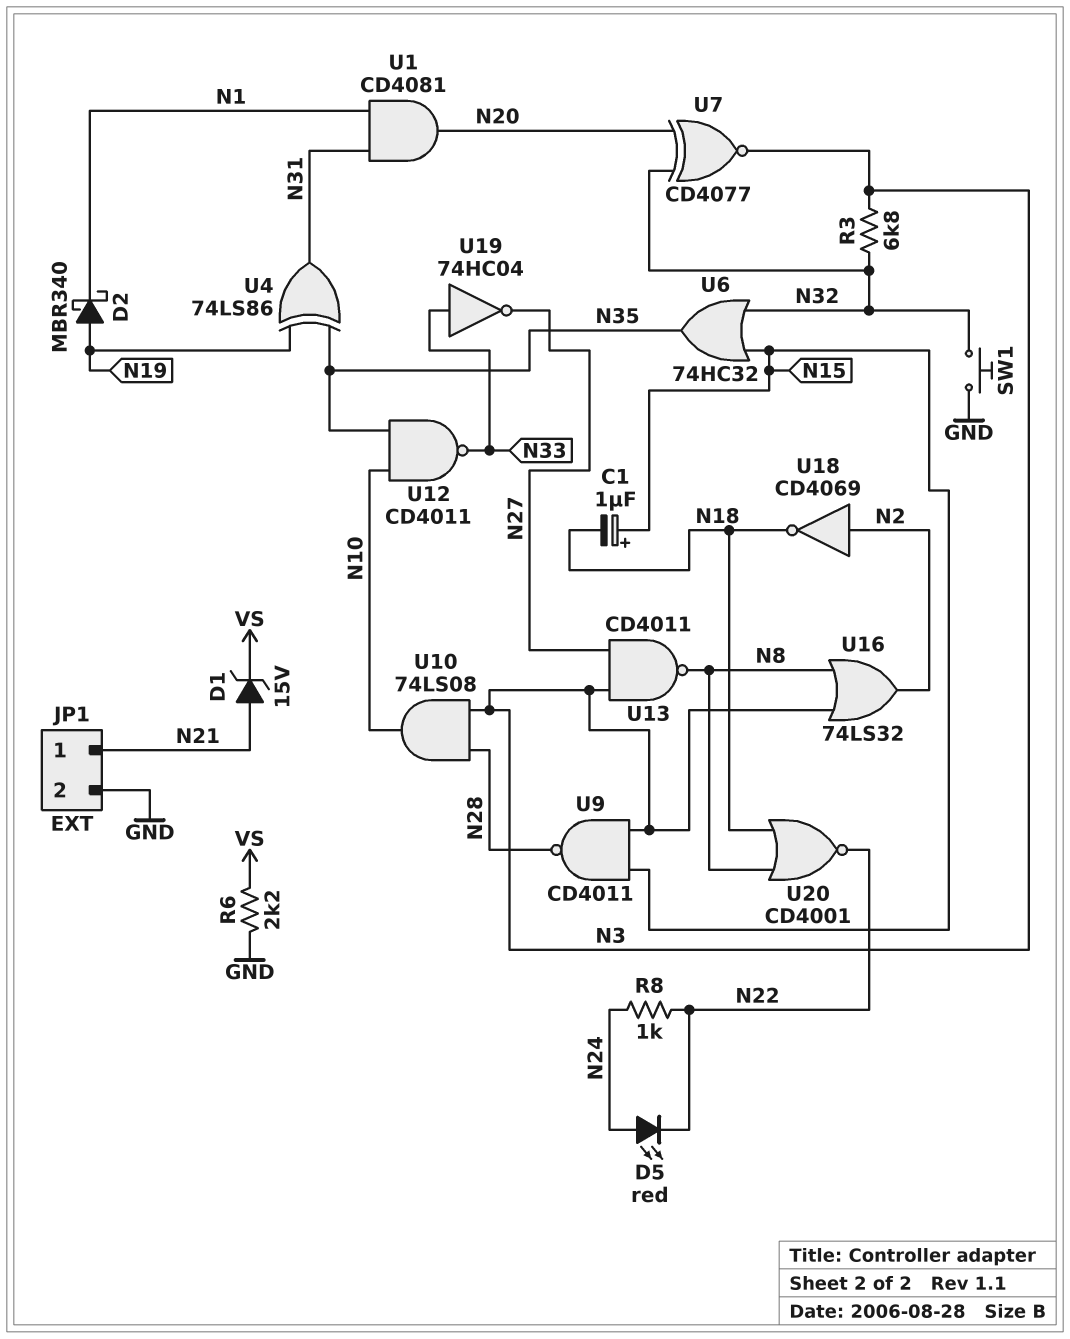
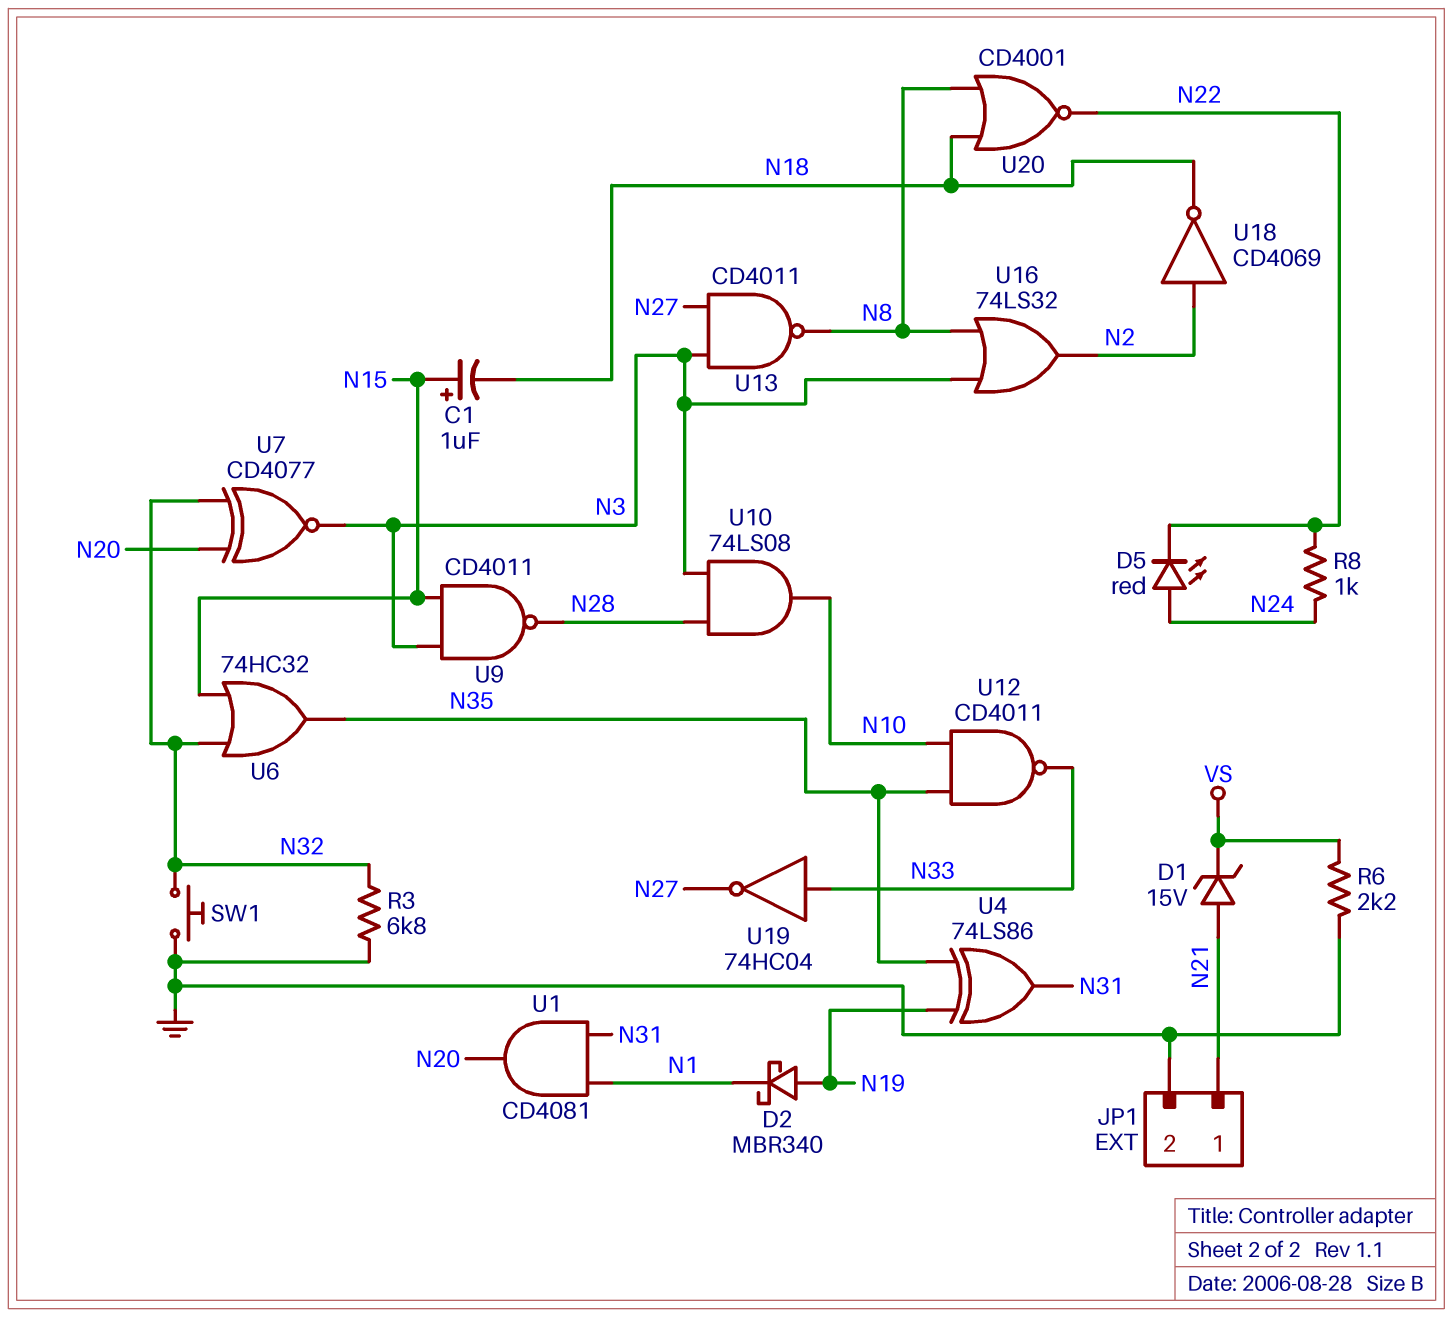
R3: 6.8k (N3, N32) -> 6.8k (GND, N32)

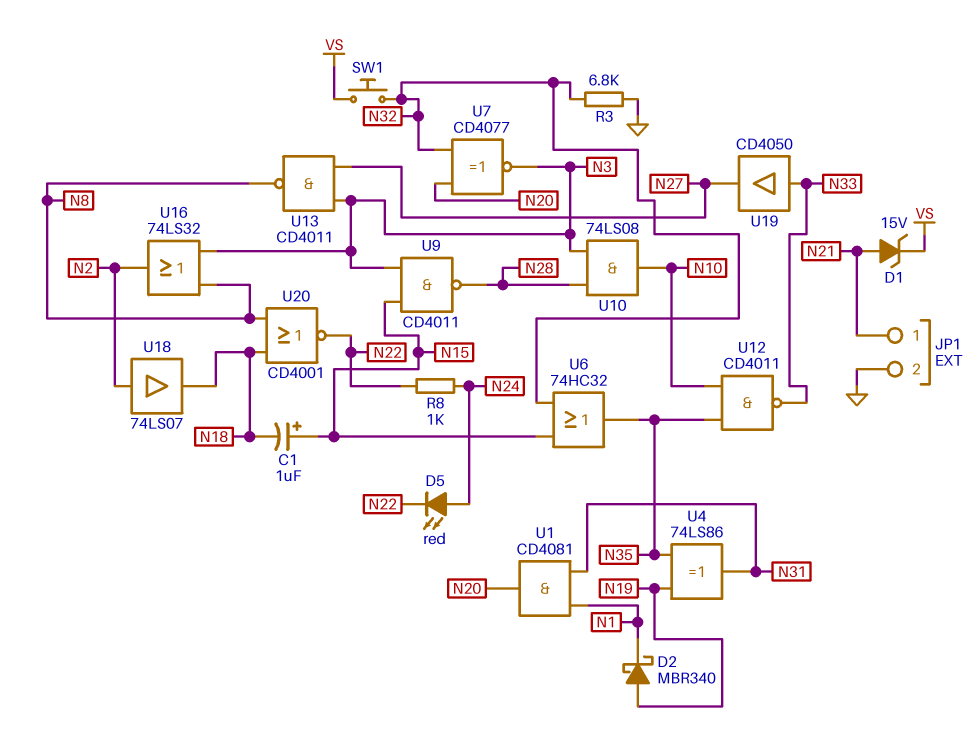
R6: 2.2k (GND, VS) -> none
SW1: button (GND, N32) -> button (N32, VS)
U18: NOT CD4069 (in N2, out N18) -> buffer 74LS07 (in N2, out N18)
U19: NOT 74HC04 (in N33, out N27) -> buffer CD4050 (in N33, out N27)

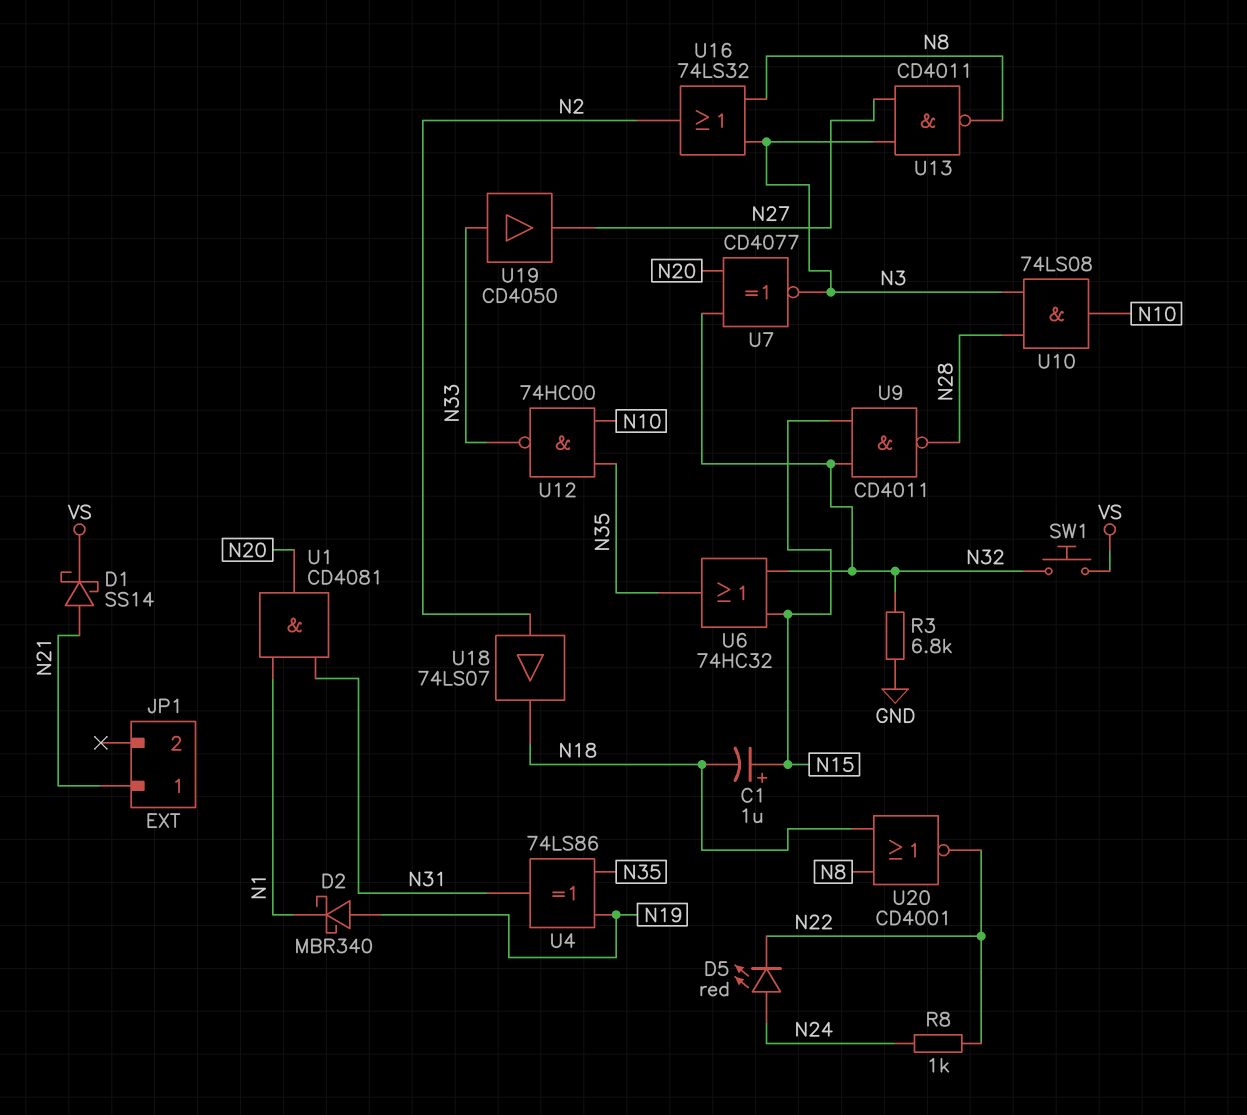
D1: zener 15V (A N21, K VS) -> schottky SS14 (A N21, K VS)
JP1 pin 2: GND -> none
U9: NAND CD4011 (in N3, in N15, out N28) -> NAND CD4011 (in N15, in N32, out N28)
U12: NAND CD4011 (in N10, in N35, out N33) -> NAND 74HC00 (in N10, in N35, out N33)

